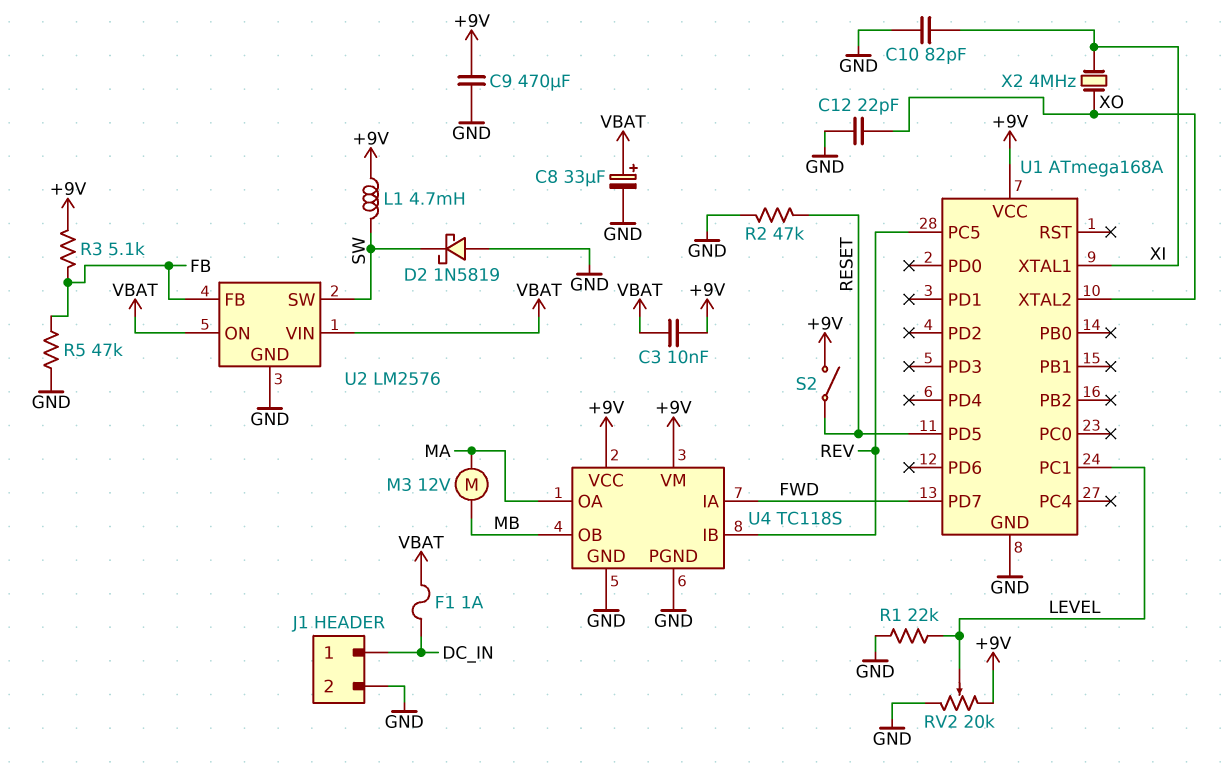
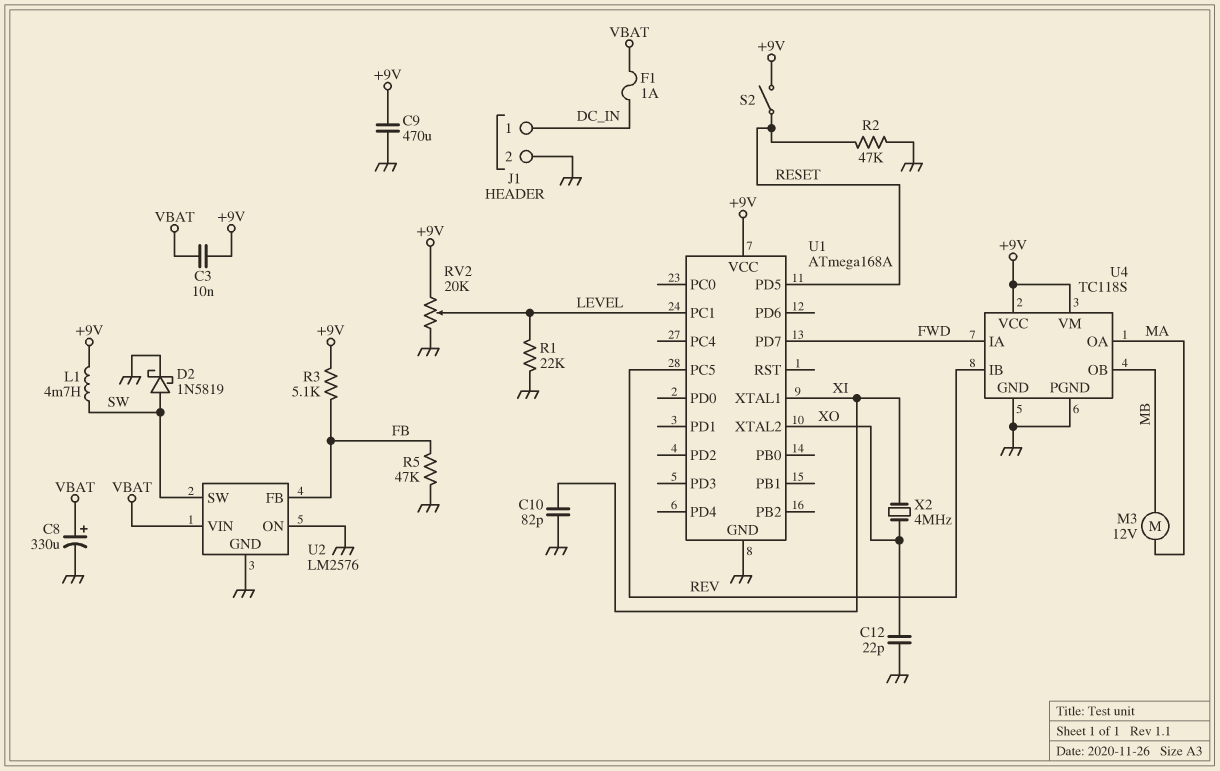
C8: 33uF (plus VBAT, minus GND) -> 330uF (plus VBAT, minus GND)
D2: schottky 1N5819 (A GND, K SW) -> schottky 1N5819 (A SW, K GND)
U2 pin ON: VBAT -> GND

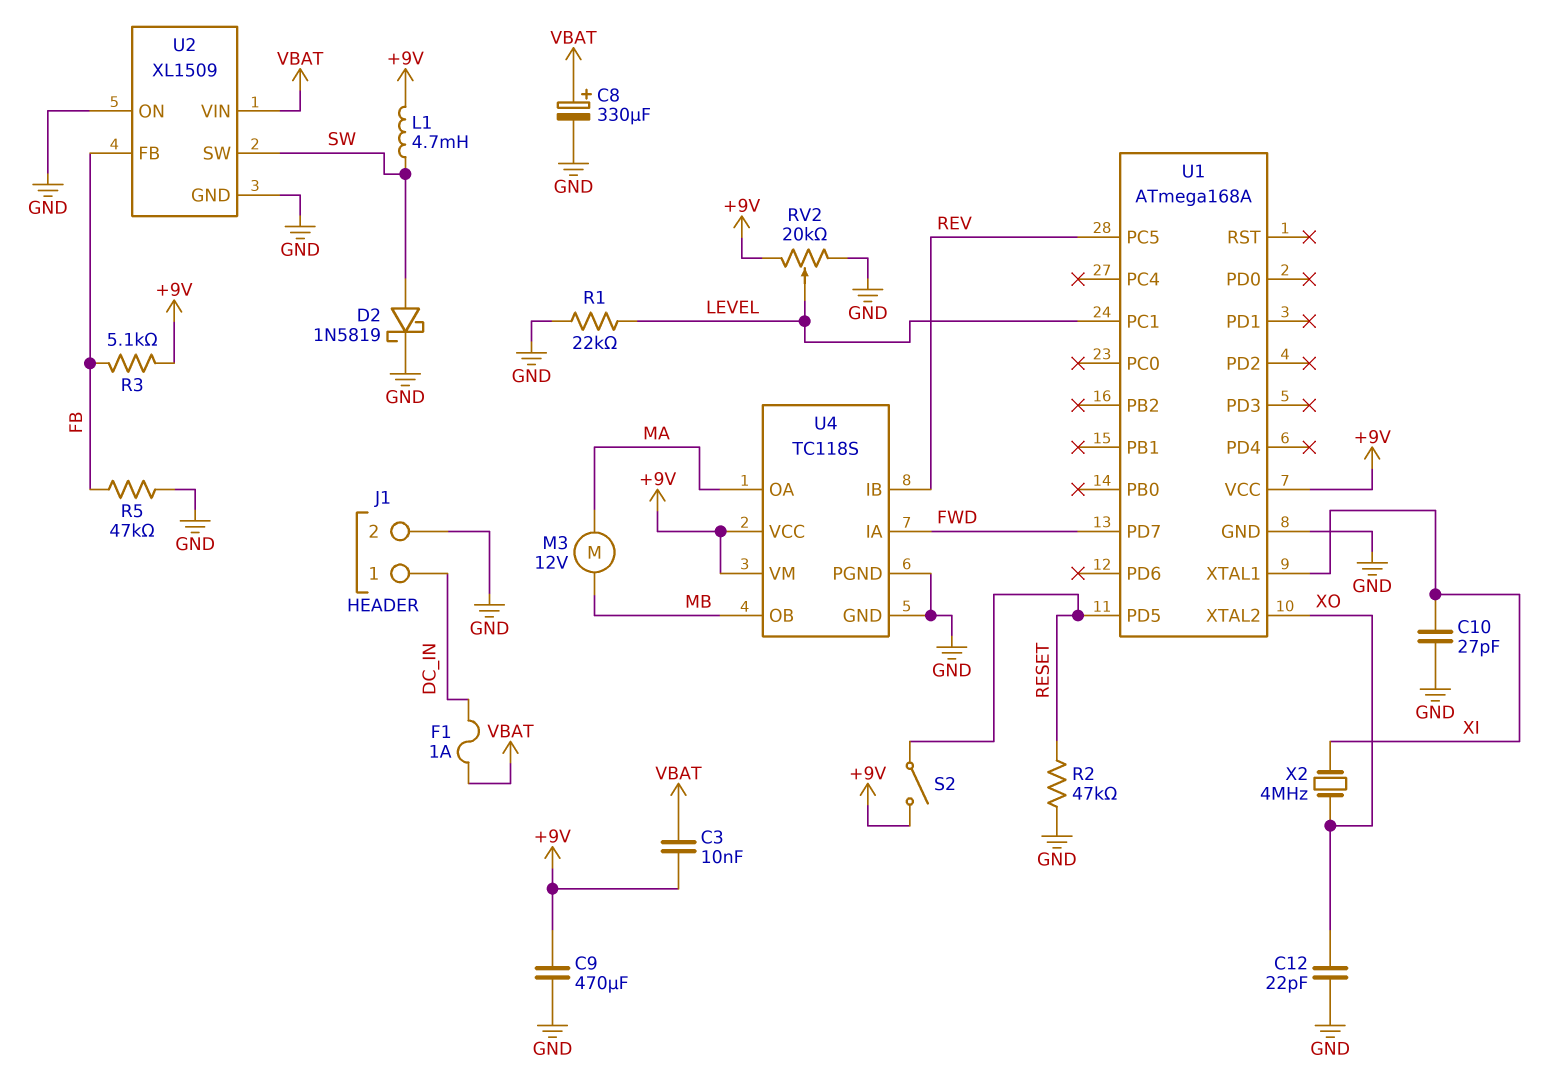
C10: 82pF (GND, XI) -> 27pF (GND, XI)
U2: LM2576 -> XL1509

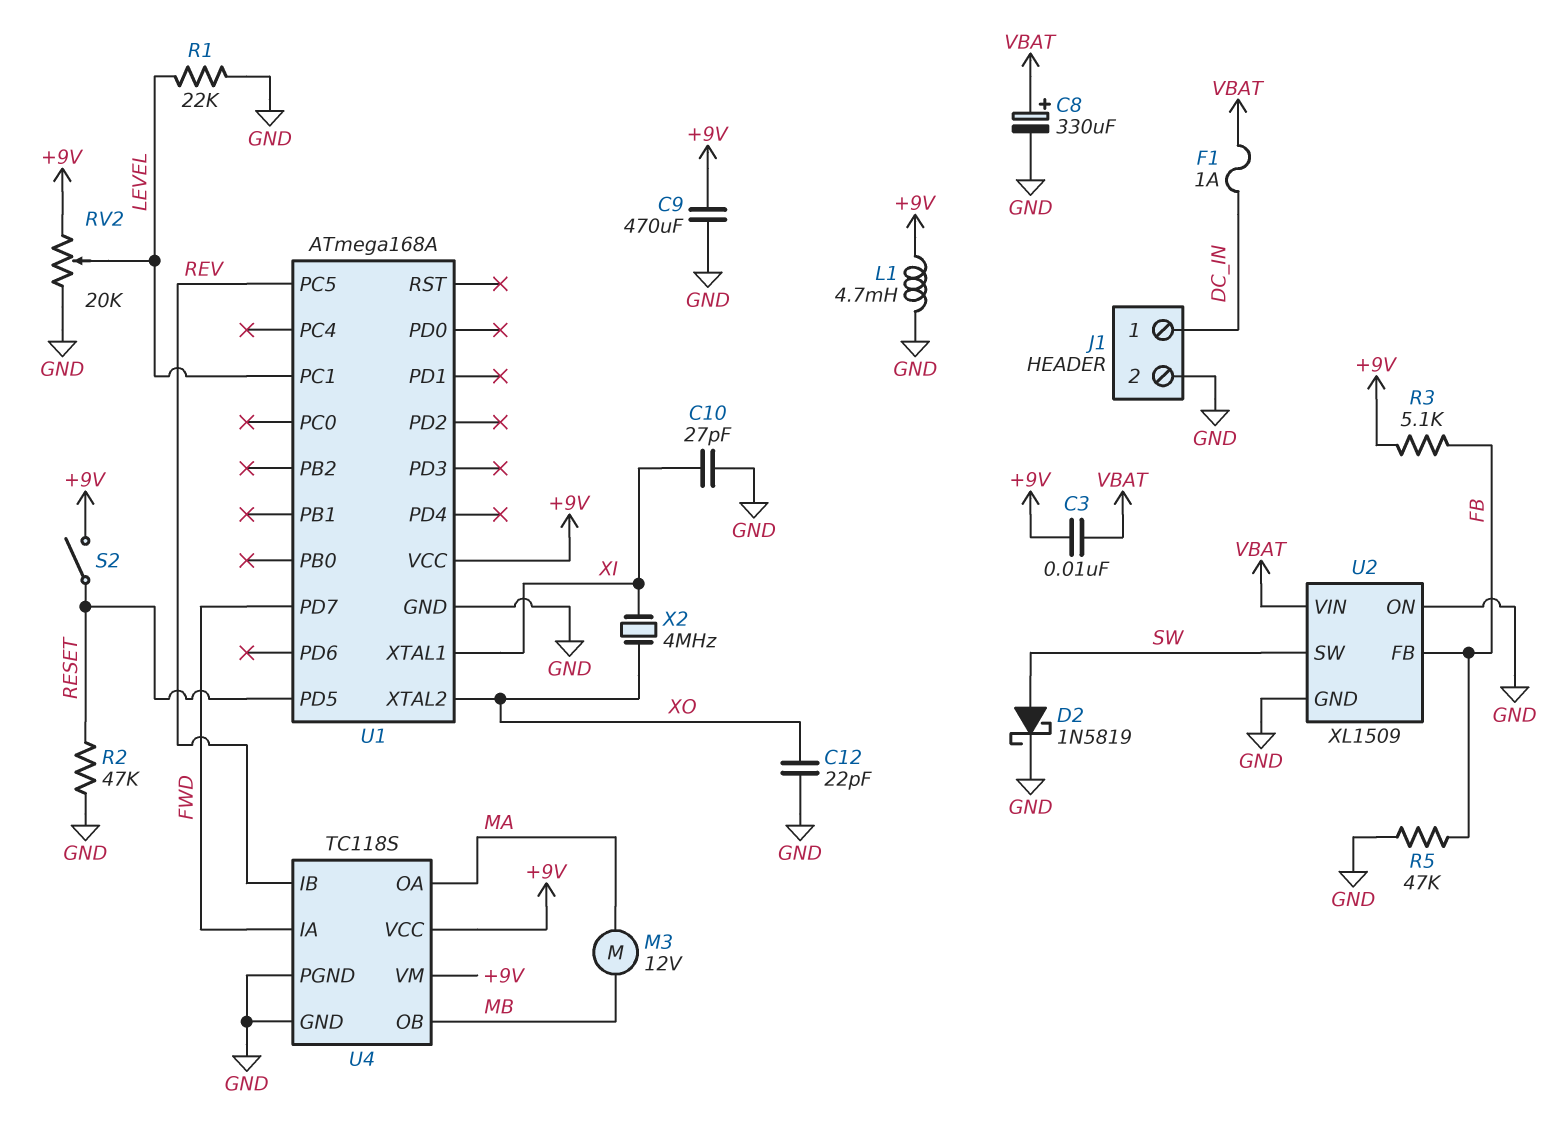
L1: 4.7mH (+9V, SW) -> 4.7mH (+9V, GND)

